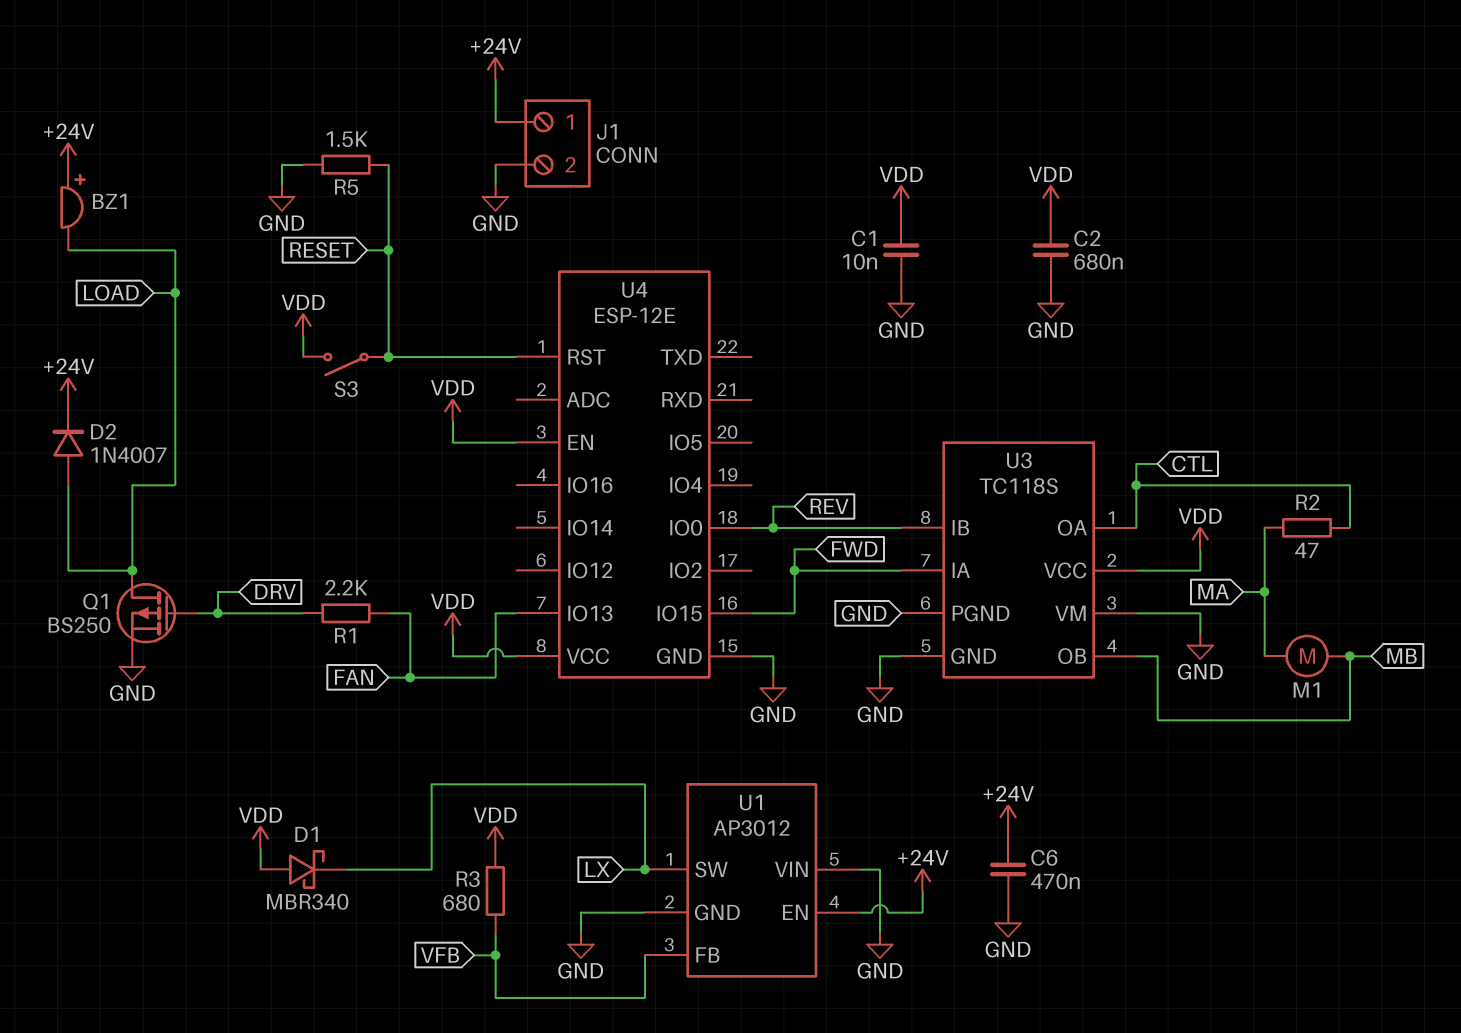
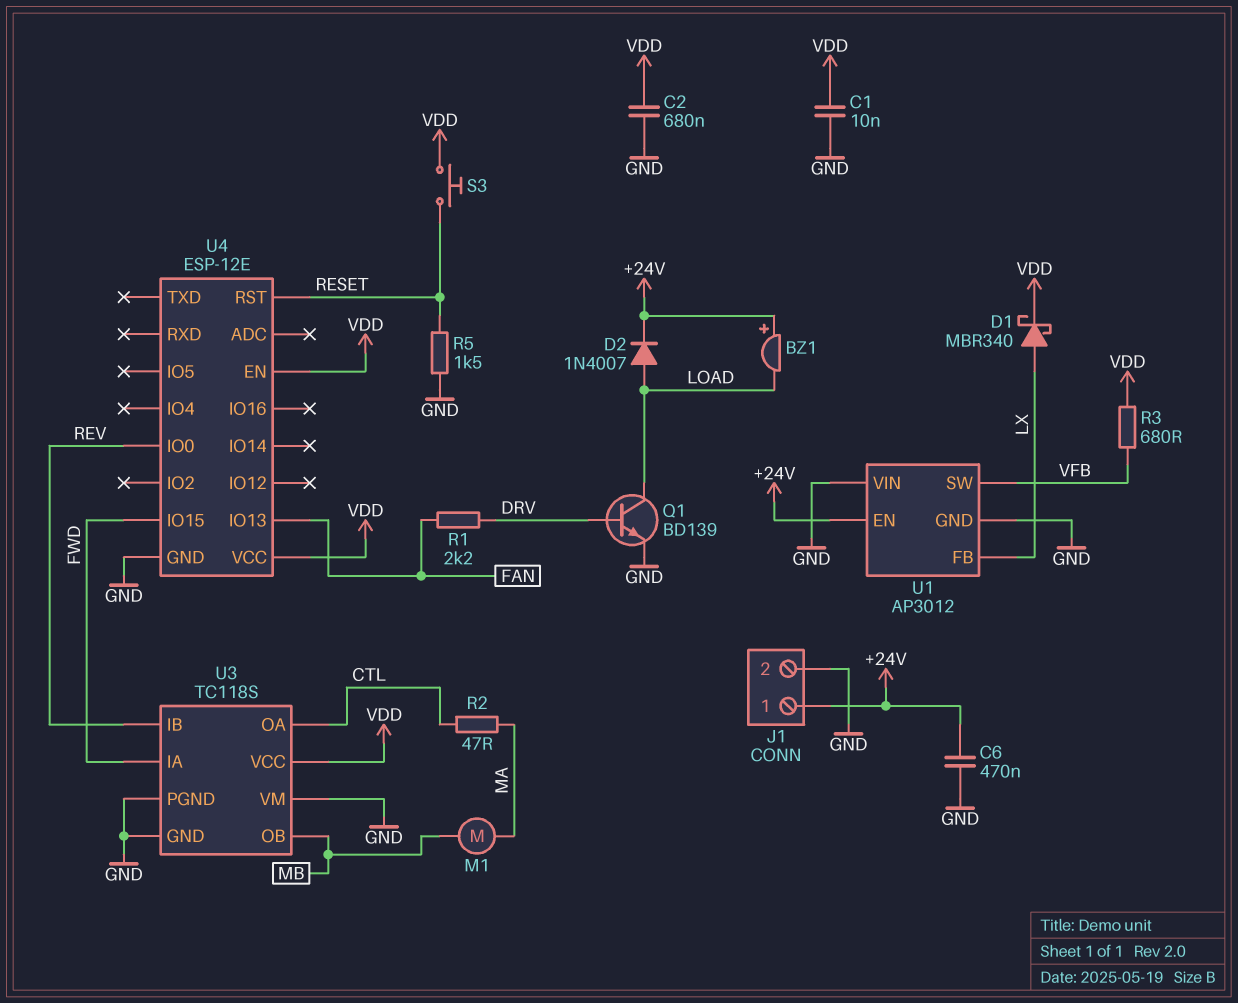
D1: schottky MBR340 (A VDD, K LX) -> schottky MBR340 (A LX, K VDD)
Q1: PMOS BS250 (G DRV, D LOAD, S GND) -> NPN BD139 (B DRV, C LOAD, E GND)
S3: switch (RESET, VDD) -> button (RESET, VDD)
U1 pin FB: VFB -> LX
U1 pin SW: LX -> VFB

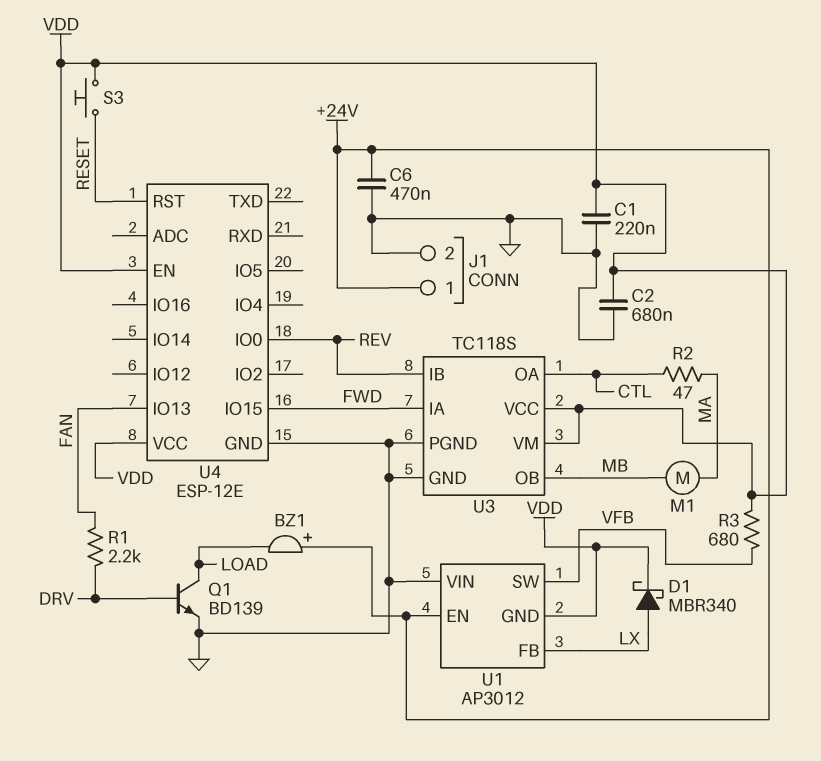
C1: 10nF (GND, VDD) -> 220nF (GND, VDD)
D2: diode 1N4007 (A LOAD, K +24V) -> none
R5: 1.5k (GND, RESET) -> none
U1 pin GND: GND -> VDD
U3 pin VM: GND -> VDD

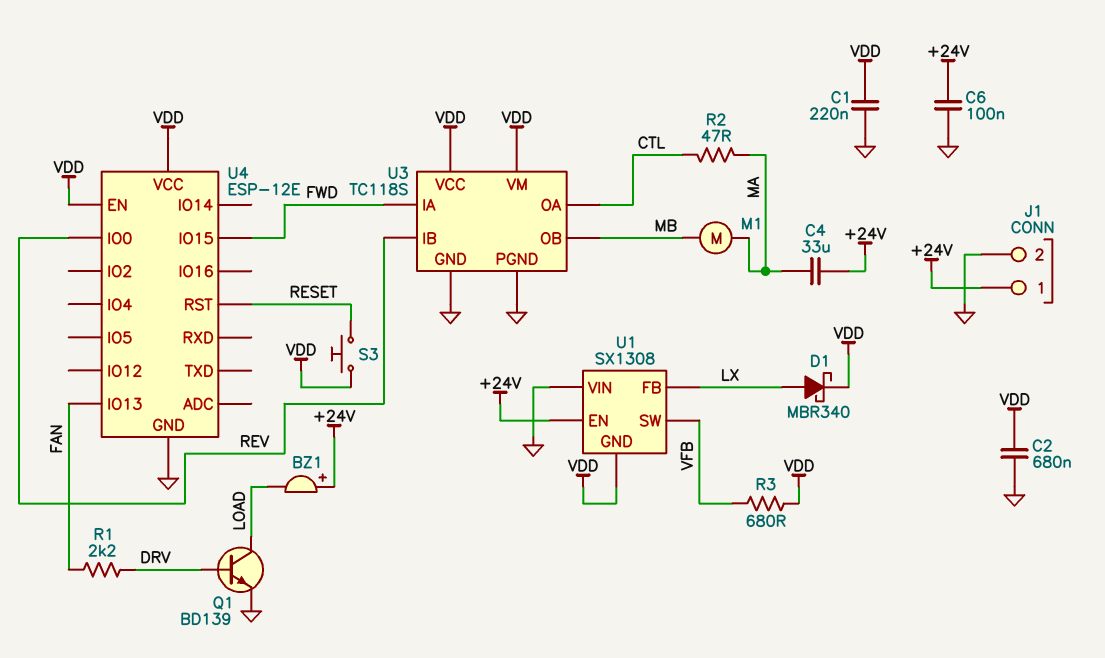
C4: none -> 33uF (+24V, MA)
C6: 470nF (+24V, GND) -> 100nF (+24V, GND)
U1: AP3012 -> SX1308

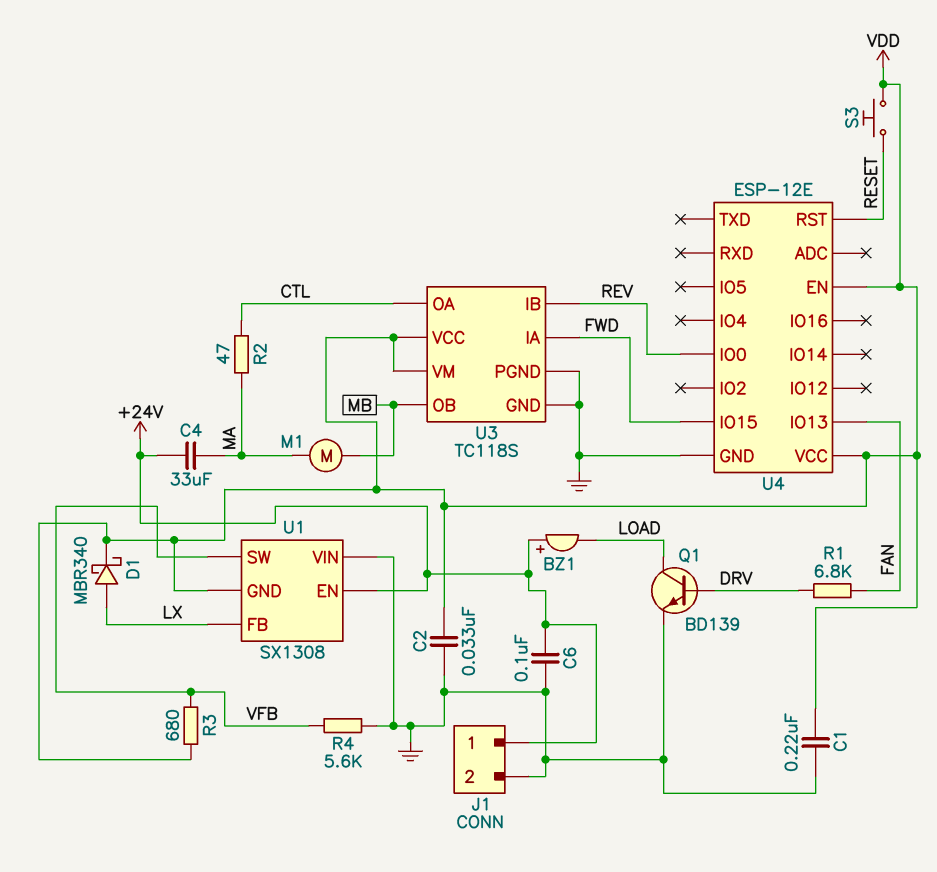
C2: 680nF (GND, VDD) -> 33nF (GND, VDD)
R1: 2.2k (DRV, FAN) -> 6.8k (DRV, FAN)
R4: none -> 5.6k (GND, VFB)

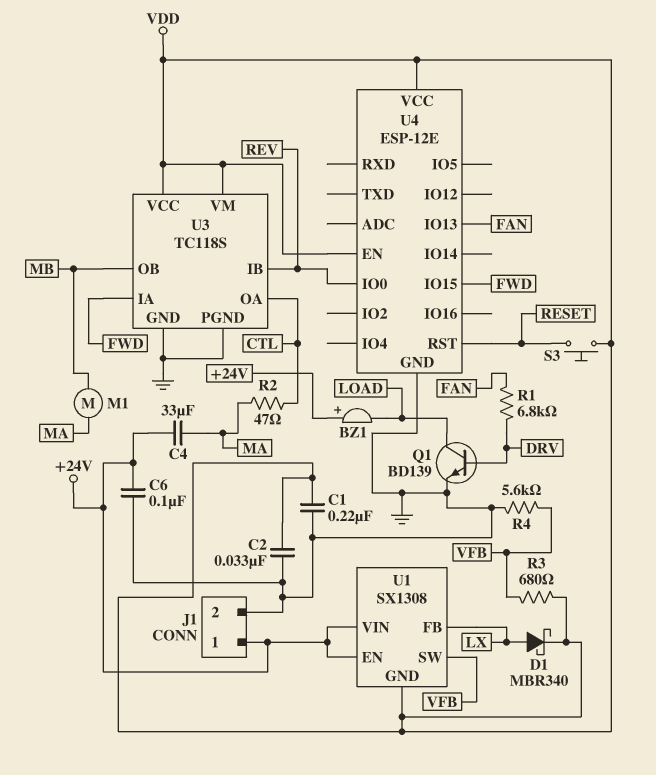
U1 pin VIN: GND -> +24V

